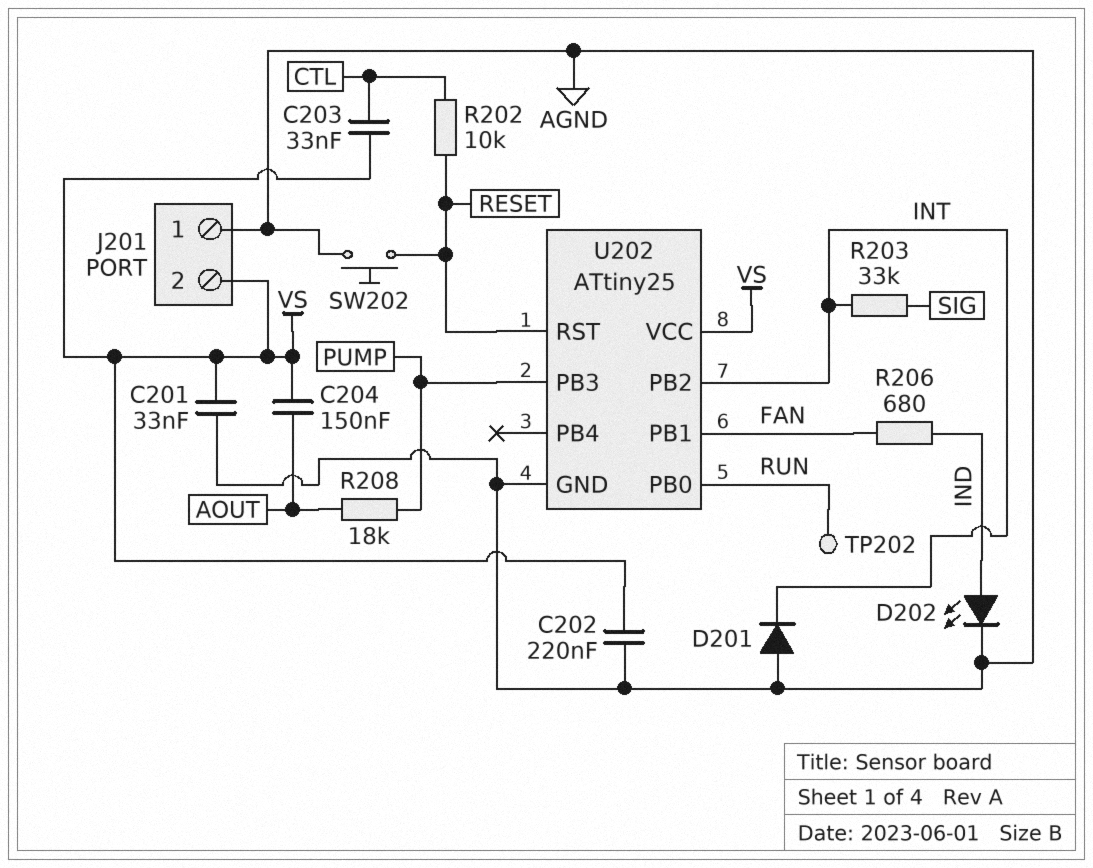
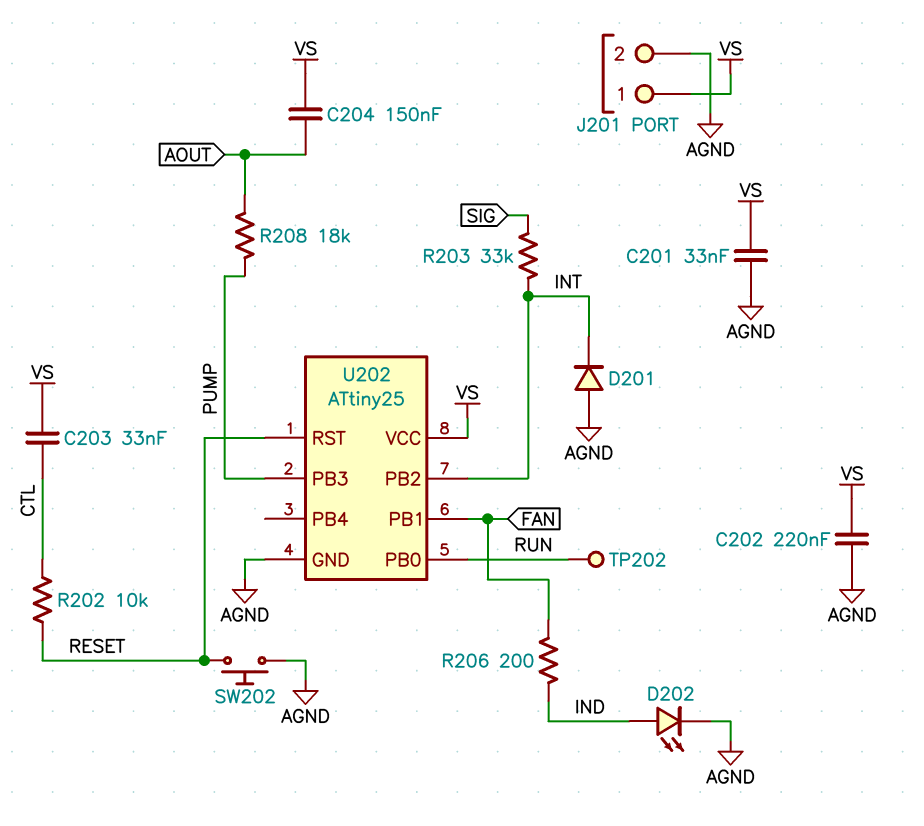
J201 pin 1: AGND -> VS
J201 pin 2: VS -> AGND
R206: 680 (FAN, IND) -> 200 (FAN, IND)

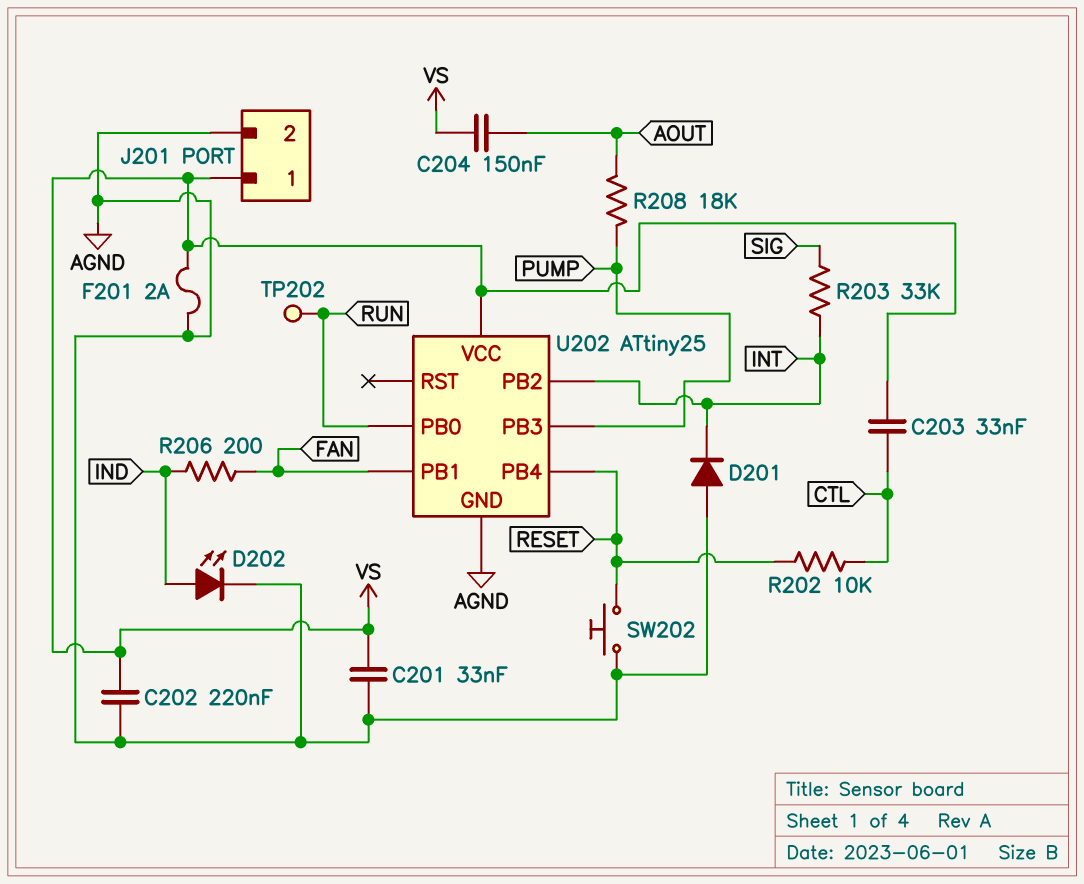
F201: none -> 2A (AGND, VS)
U202 pin PB4: none -> RESET
U202 pin RST: RESET -> none

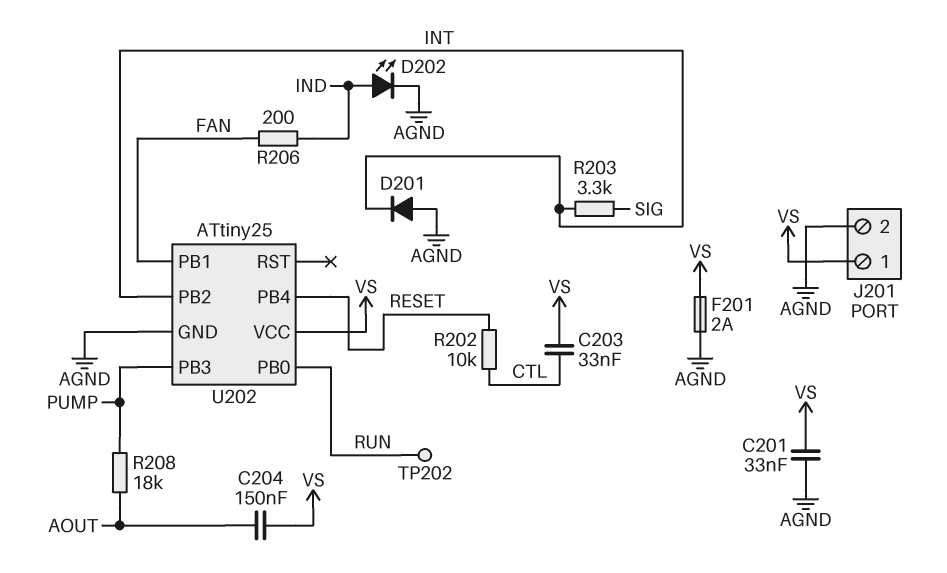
C202: 220nF (AGND, VS) -> none
R203: 33k (INT, SIG) -> 3.3k (INT, SIG)
SW202: button (AGND, RESET) -> none

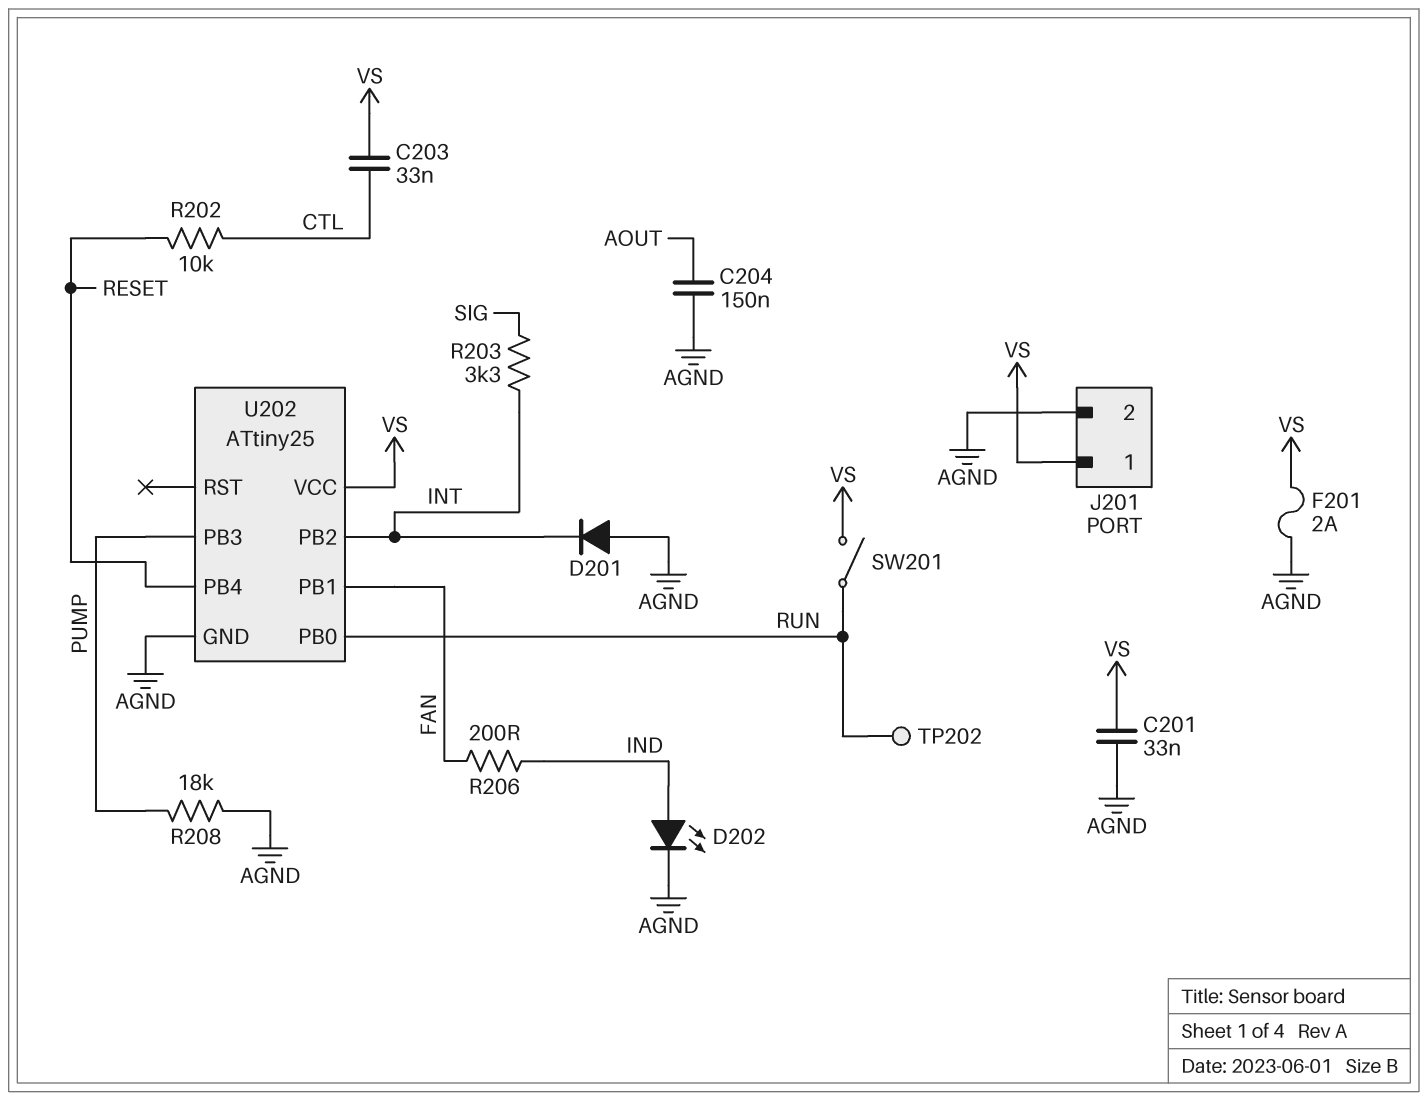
C204: 150nF (AOUT, VS) -> 150nF (AGND, AOUT)
R208: 18k (AOUT, PUMP) -> 18k (AGND, PUMP)
SW201: none -> switch (RUN, VS)

